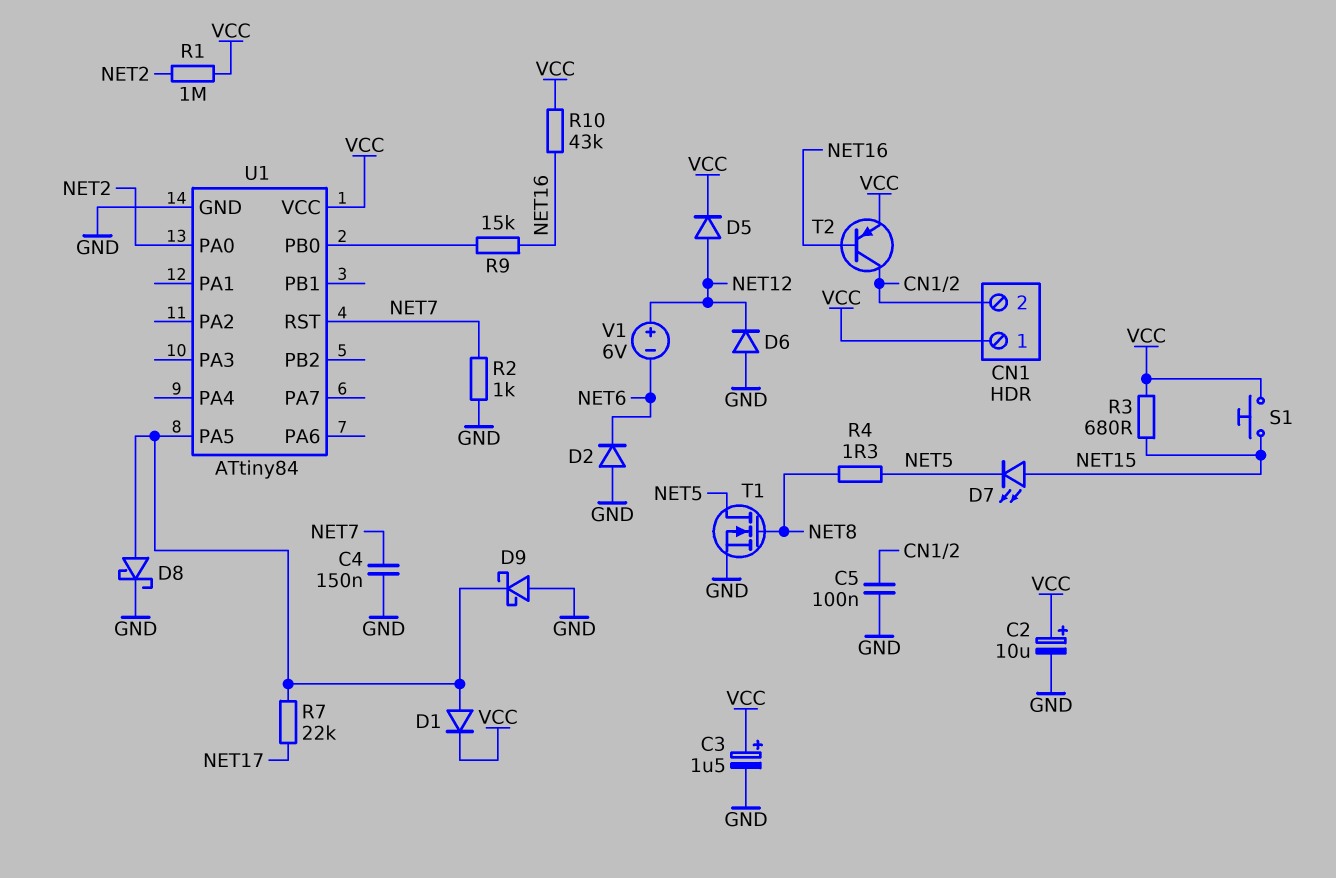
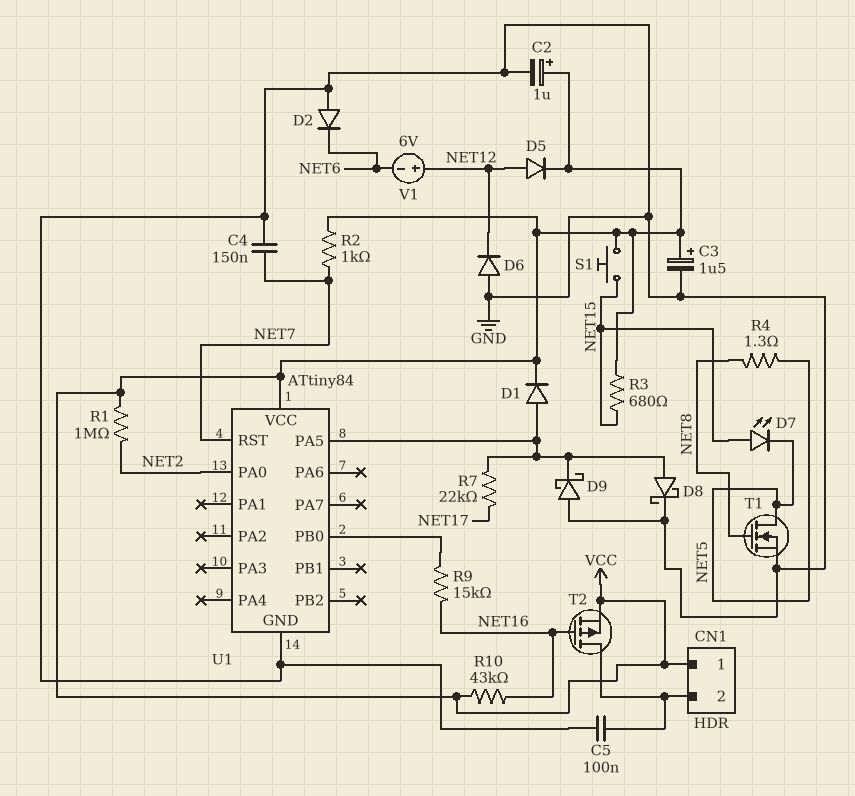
C2: 10uF (plus VCC, minus GND) -> 1uF (plus VCC, minus GND)
R2: 1k (GND, NET7) -> 1k (NET7, VCC)
T2: PNP (B NET16, C CN1/2, E VCC) -> PMOS (G NET16, D CN1/2, S VCC)

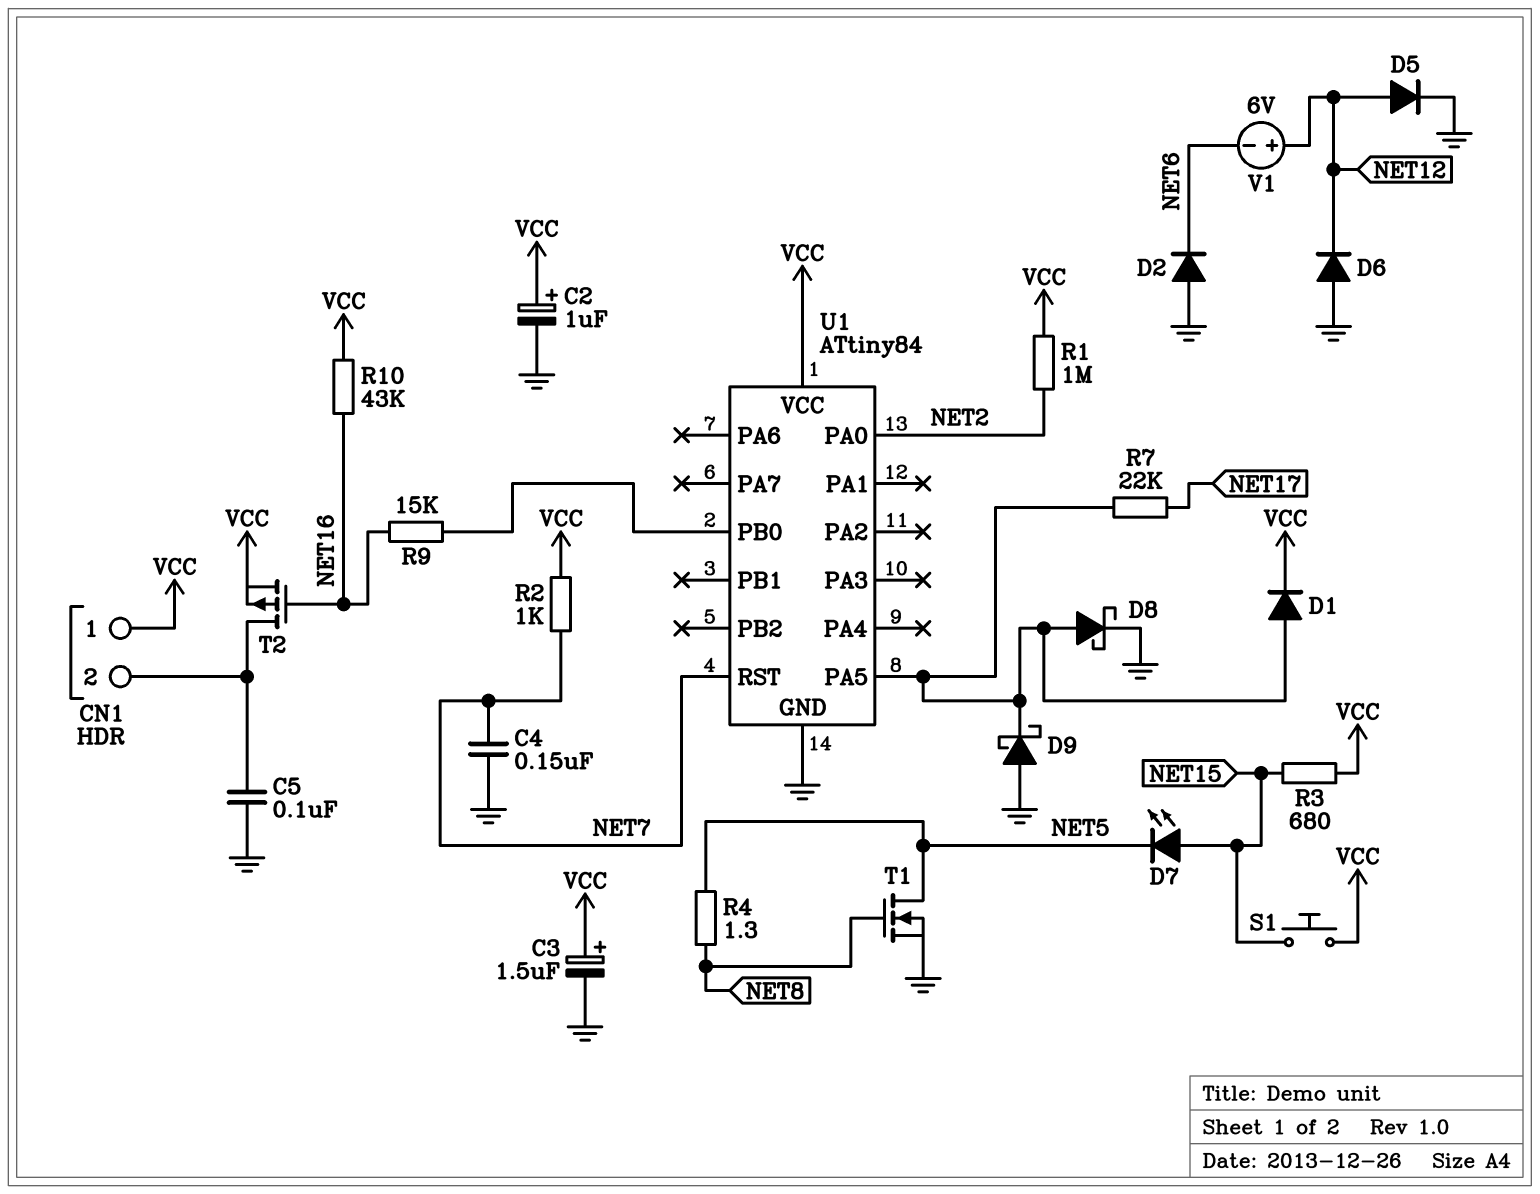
D5: diode (A NET12, K VCC) -> diode (A NET12, K GND)

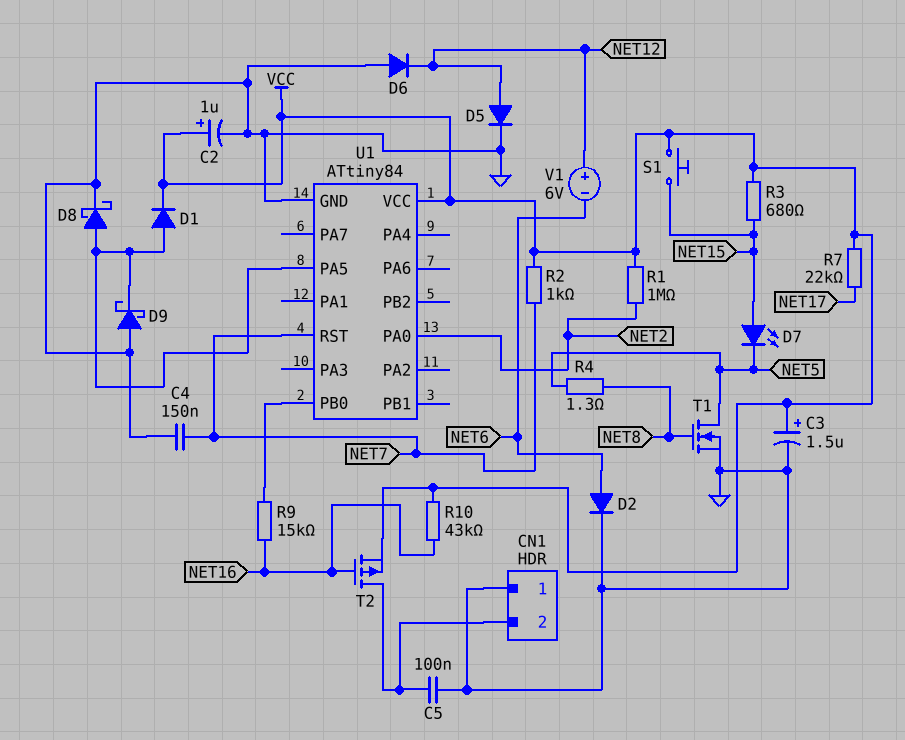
CN1 pin 1: VCC -> GND
D2: diode (A GND, K NET6) -> diode (A NET6, K GND)
R7: 22k (NET17, U1/PA5) -> 22k (NET17, VCC)

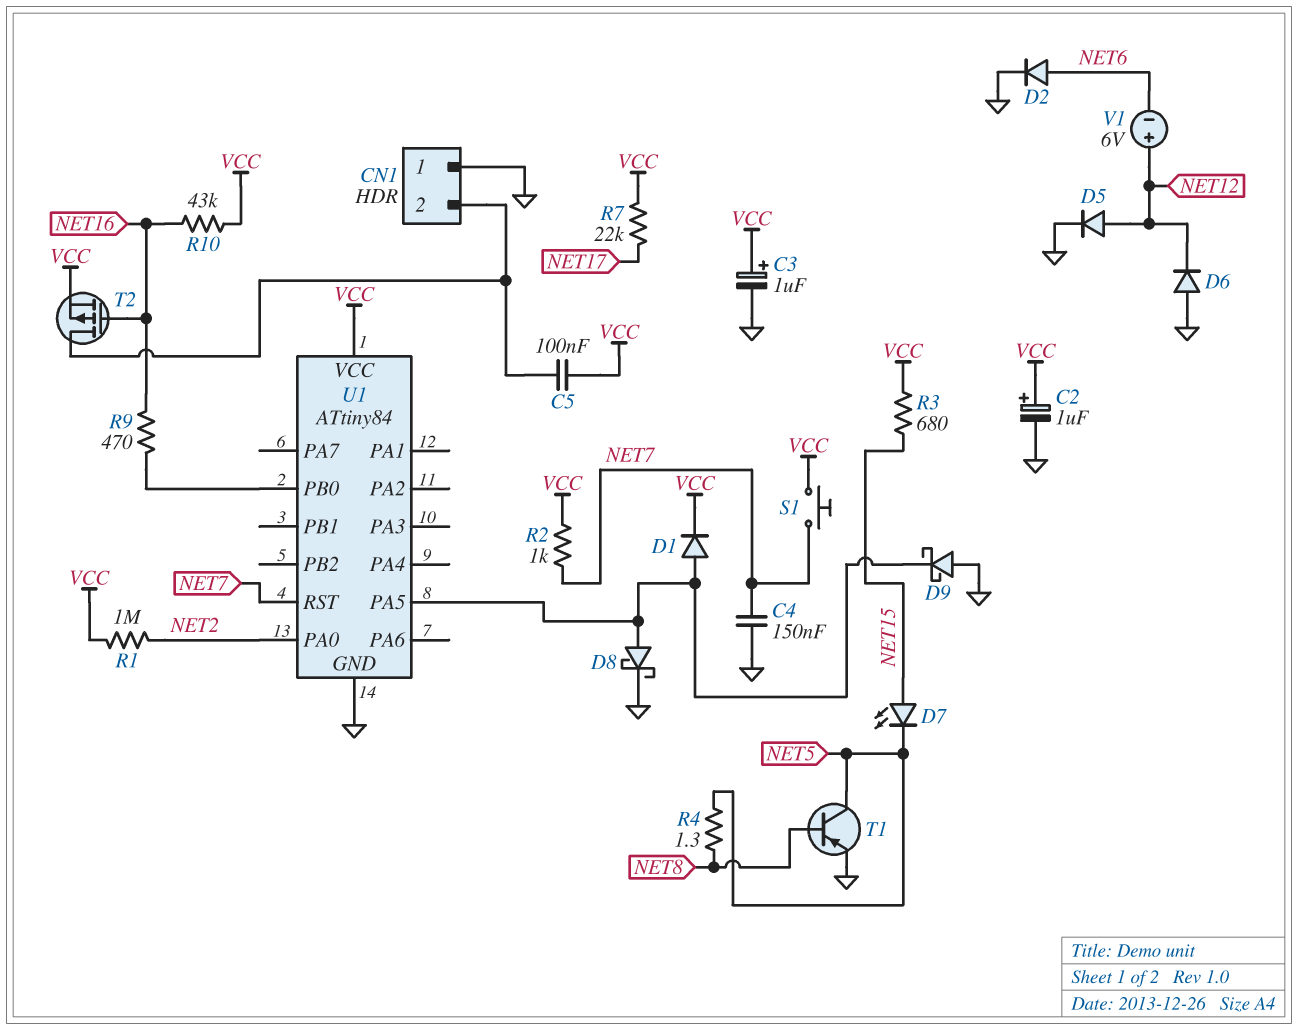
C3: 1.5uF (plus VCC, minus GND) -> 1uF (plus VCC, minus GND)
C5: 100nF (CN1/2, GND) -> 100nF (CN1/2, VCC)
R9: 15k (NET16, U1/PB0) -> 470 (NET16, U1/PB0)
S1: button (NET15, VCC) -> button (NET7, VCC)
T1: NMOS (G NET8, D NET5, S GND) -> PNP (B NET8, C NET5, E GND)

